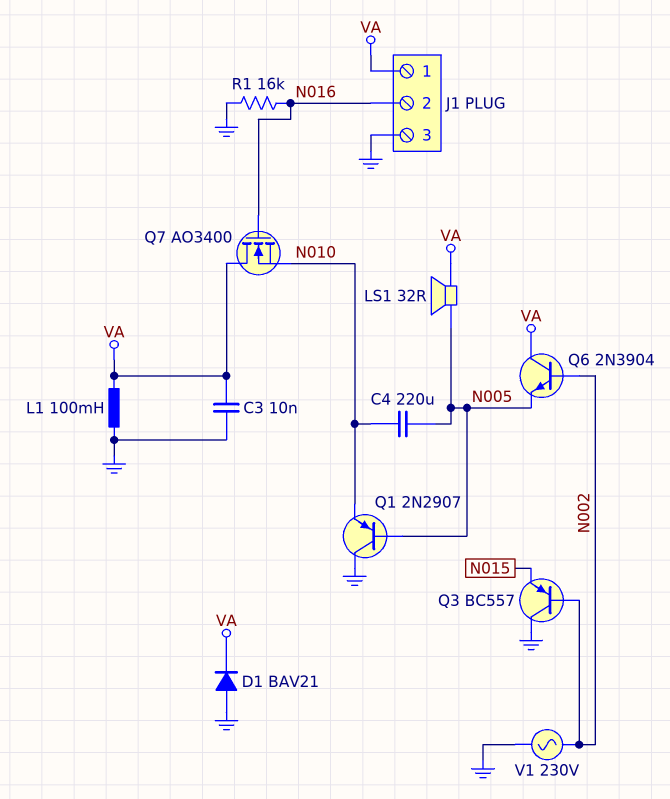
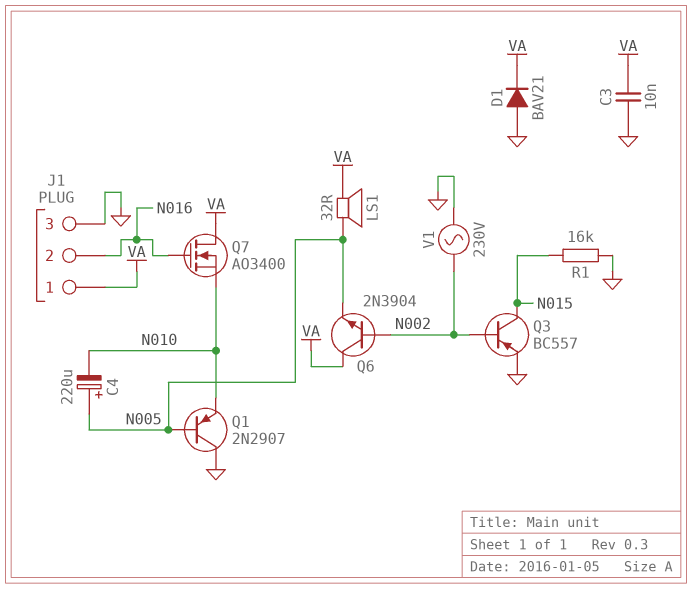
C4: 220uF (N005, N010) -> 220uF (plus N005, minus N010)
L1: 100mH (GND, VA) -> none
Q3: PNP BC557 (B N002, C GND, E N015) -> PNP BC557 (B N002, C N015, E GND)
R1: 16k (GND, N016) -> 16k (GND, N015)

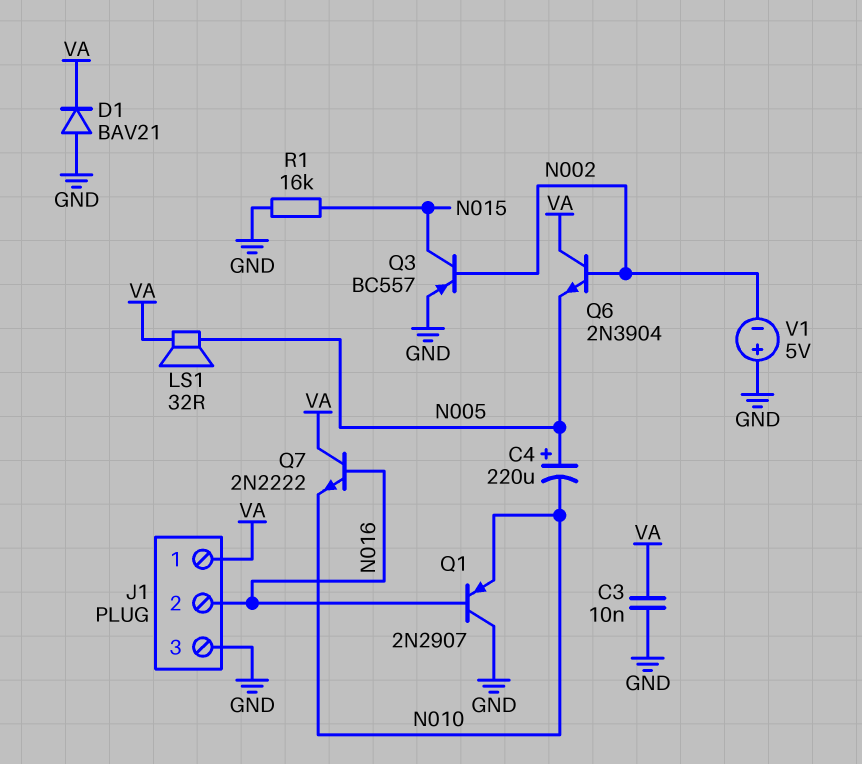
Q1: PNP 2N2907 (B N005, C GND, E N010) -> PNP 2N2907 (B N016, C GND, E N010)
Q7: NMOS AO3400 (G N016, D VA, S N010) -> NPN 2N2222 (B N016, C VA, E N010)
V1: AC 230V (GND, N002) -> 5V (plus GND, minus N002)

